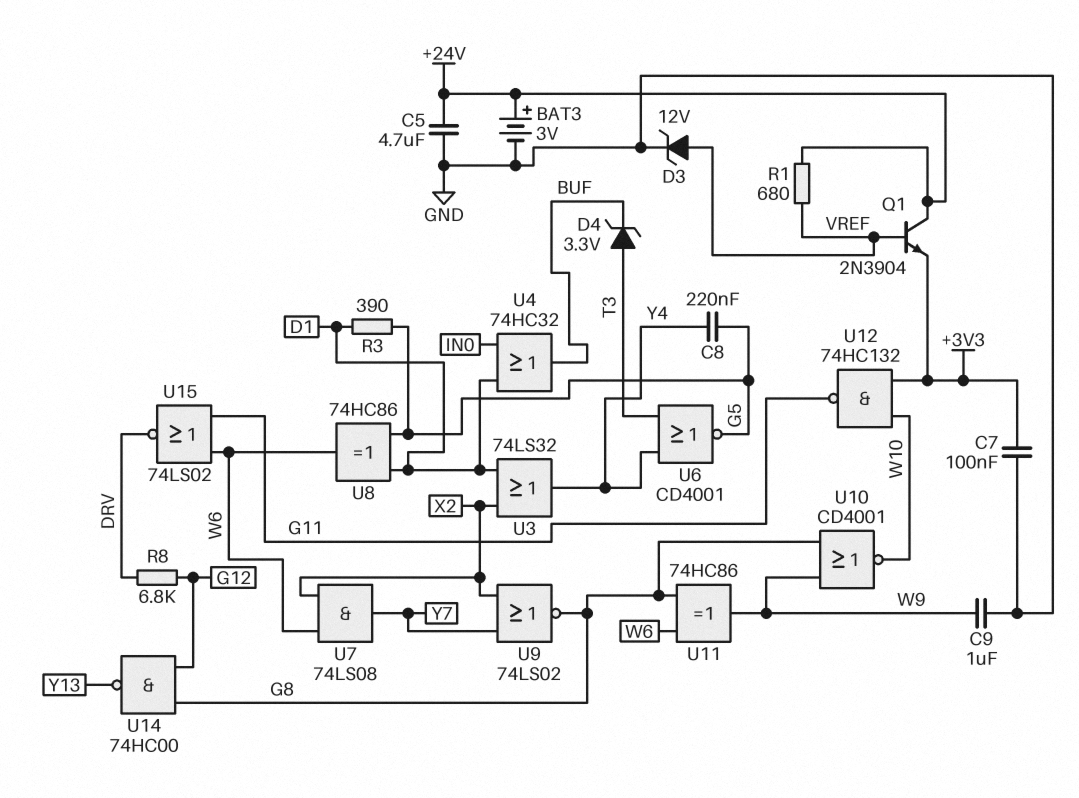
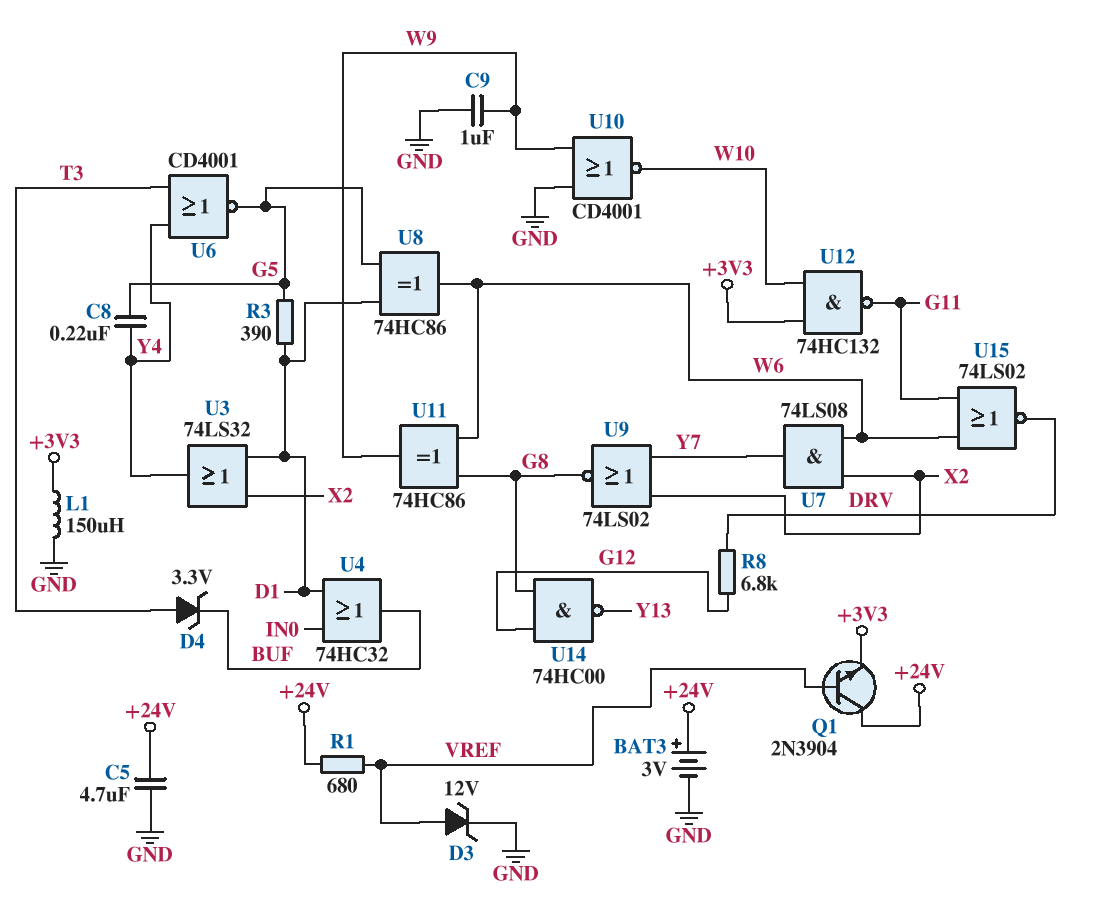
C7: 100nF (+3V3, GND) -> none
L1: none -> 150uH (+3V3, GND)
U10: NOR CD4001 (in G8, in W9, out W10) -> NOR CD4001 (in GND, in W9, out W10)

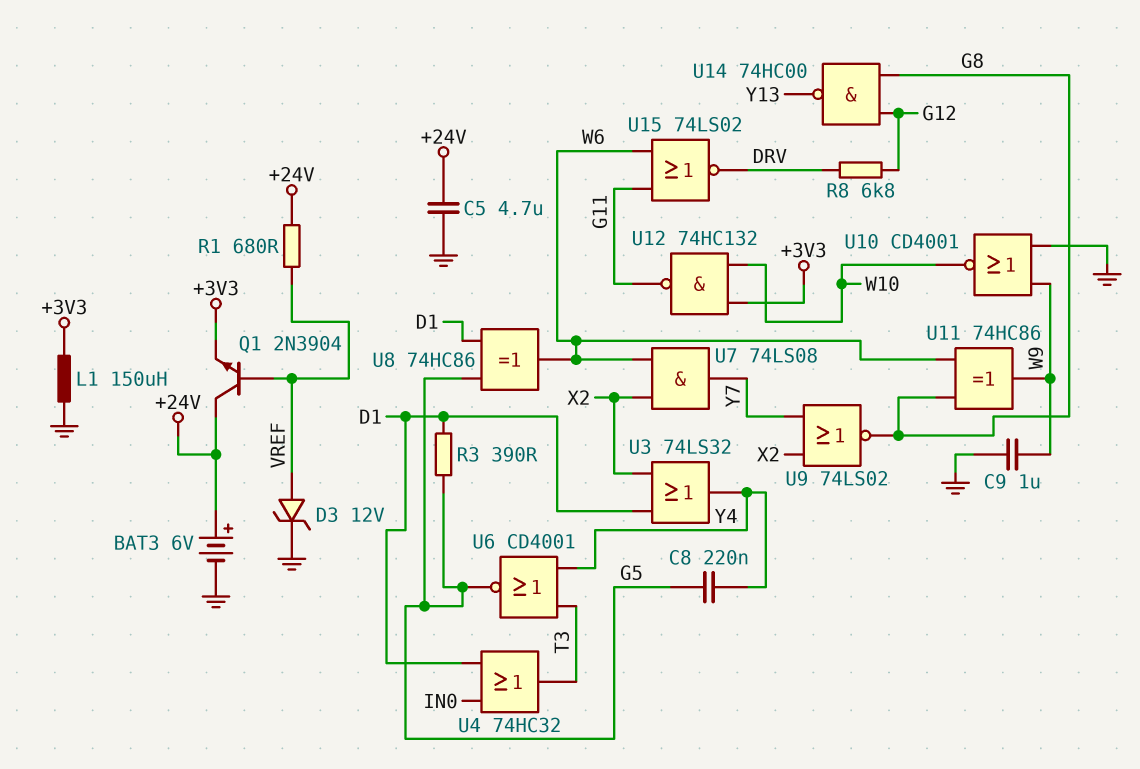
BAT3: 3V (plus +24V, minus GND) -> 6V (plus +24V, minus GND)
D4: zener 3.3V (A T3, K BUF) -> none
U4: OR 74HC32 (in D1, in IN0, out BUF) -> OR 74HC32 (in D1, in IN0, out T3)

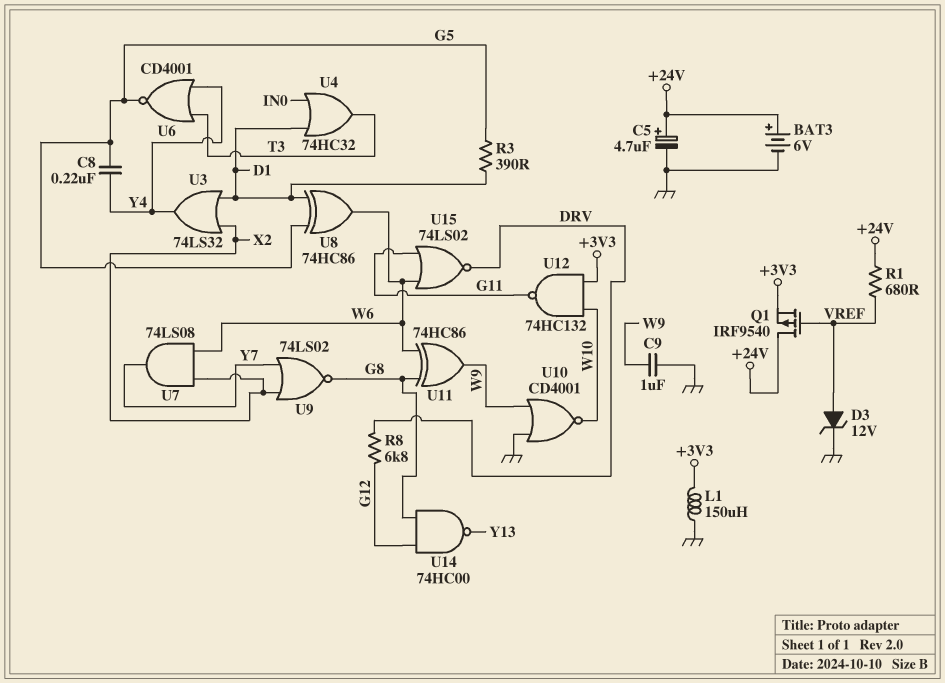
C5: 4.7uF (+24V, GND) -> 4.7uF (plus +24V, minus GND)
Q1: NPN 2N3904 (B VREF, C +24V, E +3V3) -> PMOS IRF9540 (G VREF, D +24V, S +3V3)

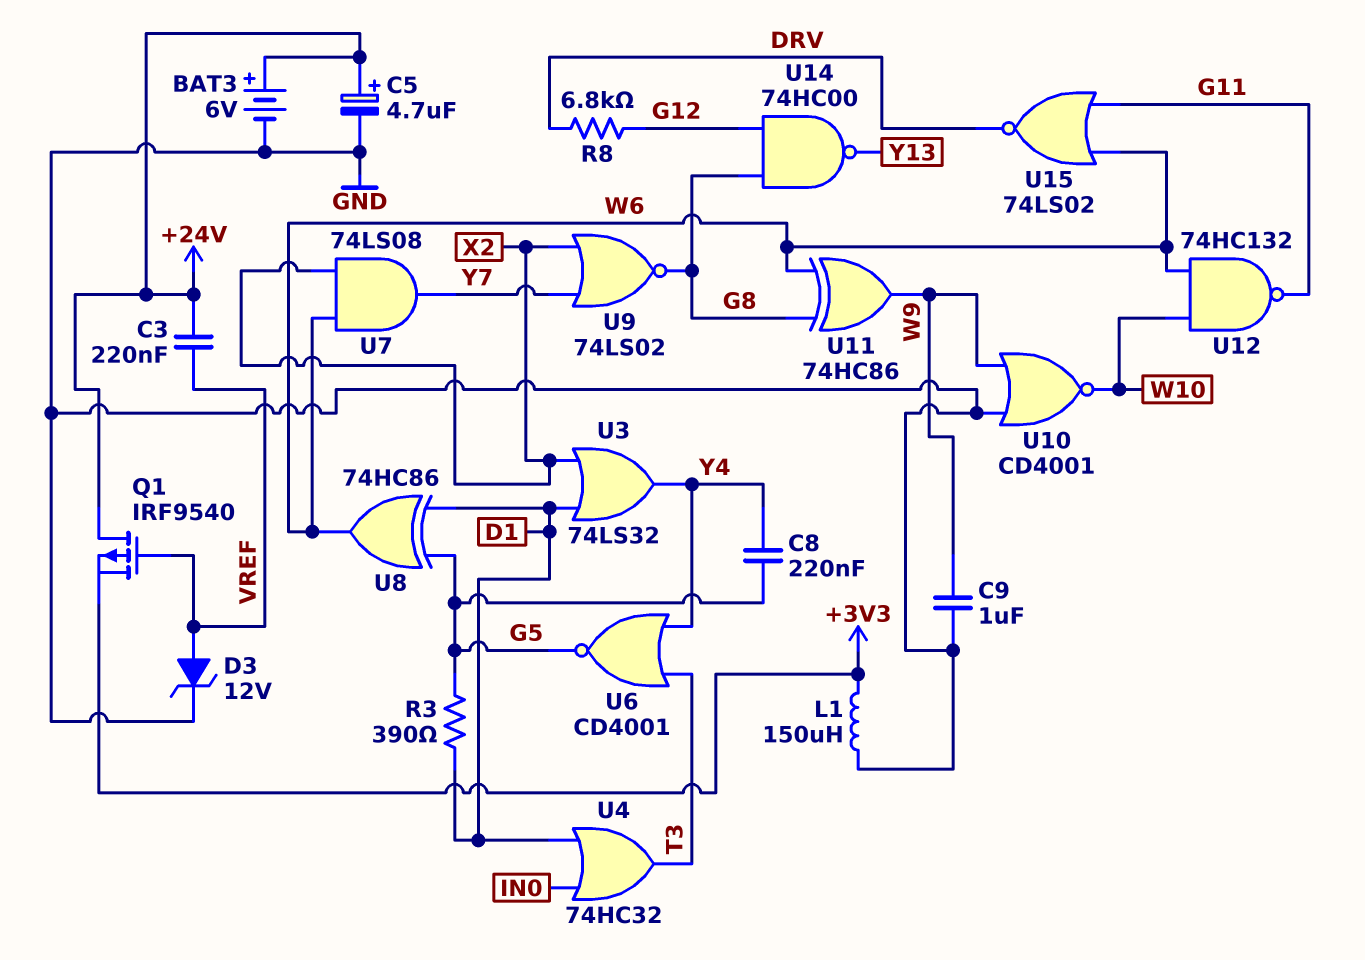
C3: none -> 220nF (+24V, VREF)
R1: 680 (+24V, VREF) -> none
U12: NAND 74HC132 (in +3V3, in W10, out G11) -> NAND 74HC132 (in W6, in W10, out G11)

